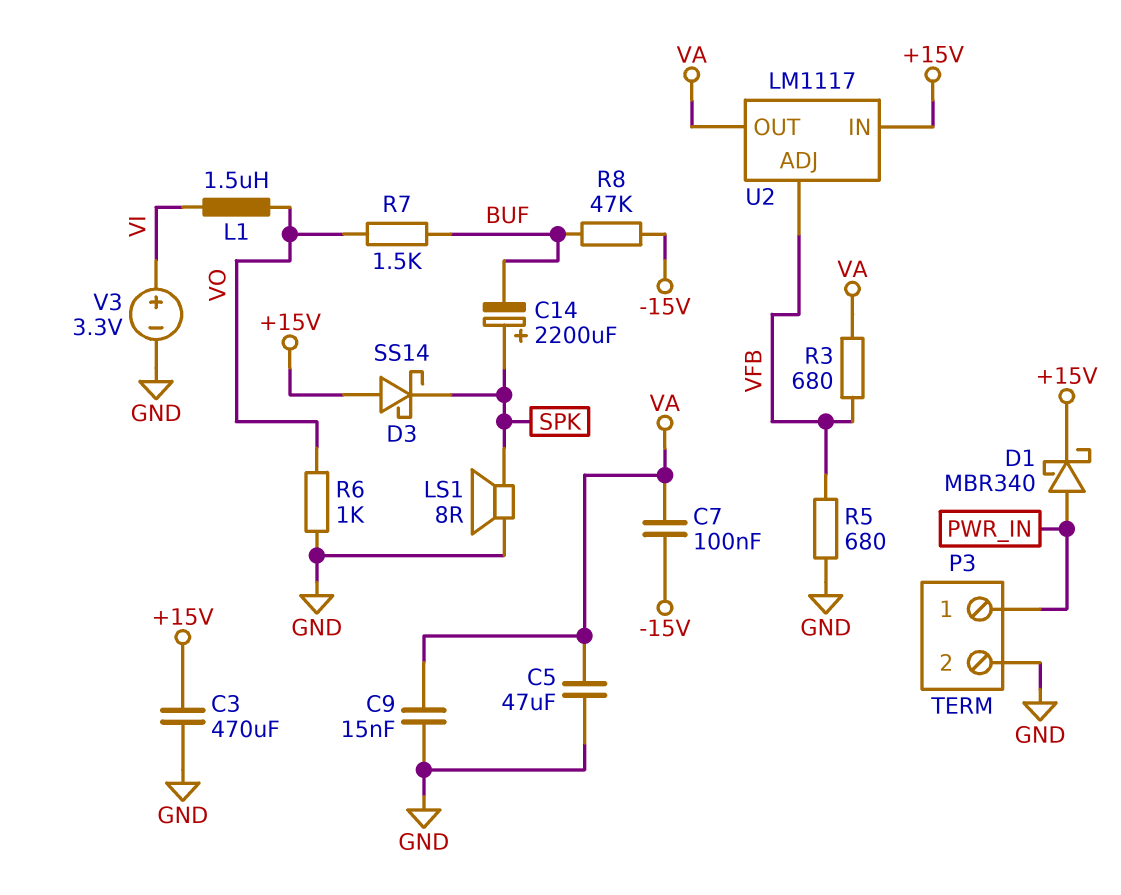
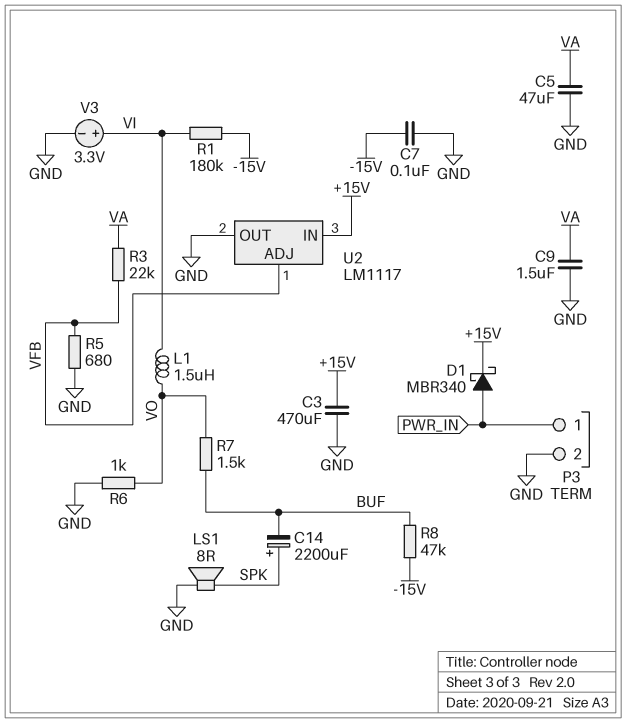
C7: 100nF (-15V, VA) -> 100nF (-15V, GND)
C9: 15nF (GND, VA) -> 1.5uF (GND, VA)
D3: schottky SS14 (A +15V, K SPK) -> none
R1: none -> 180k (-15V, VI)
R3: 680 (VA, VFB) -> 22k (VA, VFB)
U2 pin OUT: VA -> GND

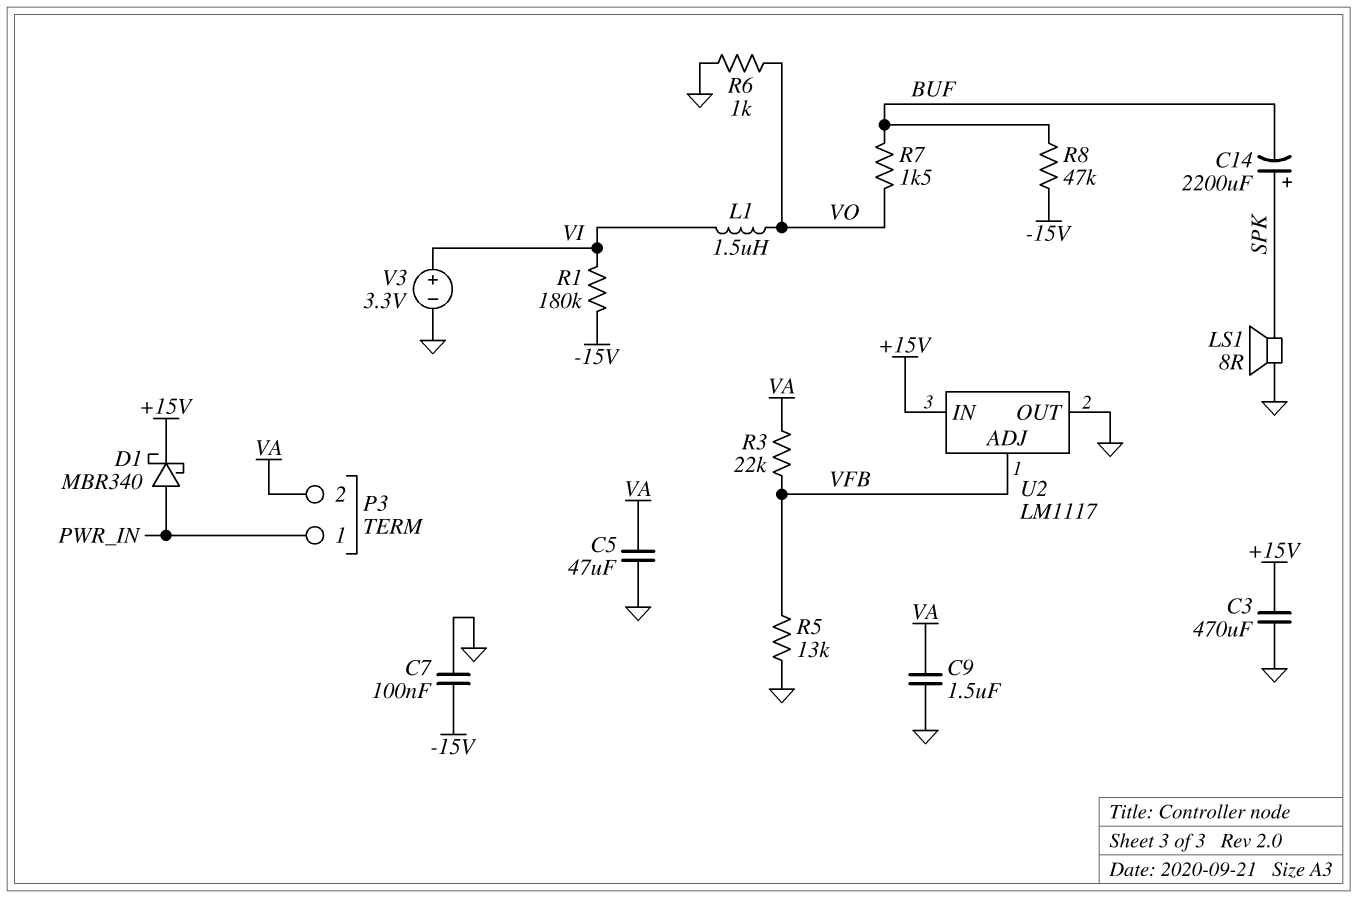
P3 pin 2: GND -> VA
R5: 680 (GND, VFB) -> 13k (GND, VFB)

